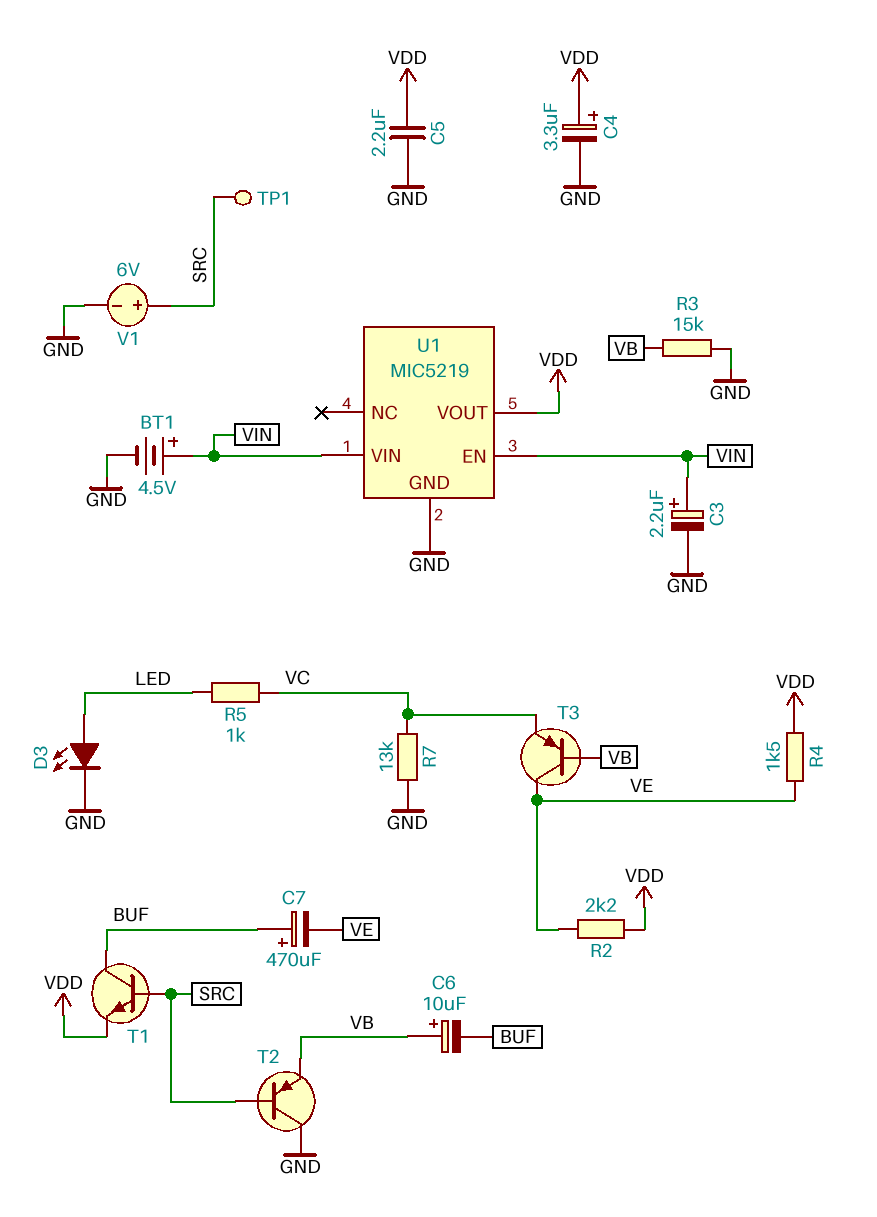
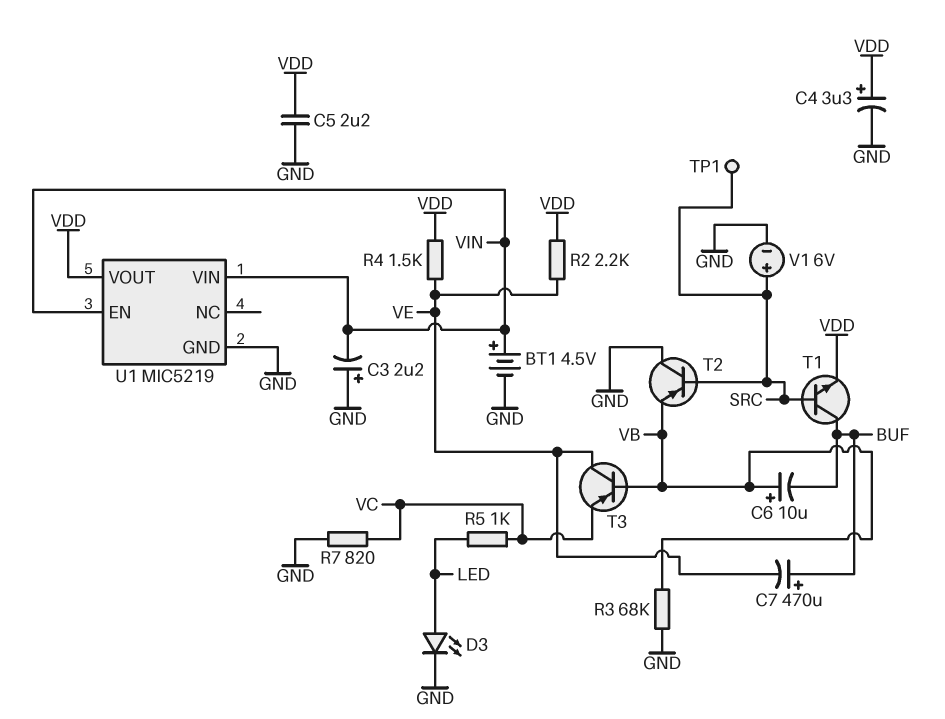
C3: 2.2uF (plus VIN, minus GND) -> 2.2uF (plus GND, minus VIN)
R3: 15k (GND, VB) -> 68k (GND, VB)
R7: 13k (GND, VC) -> 820 (GND, VC)

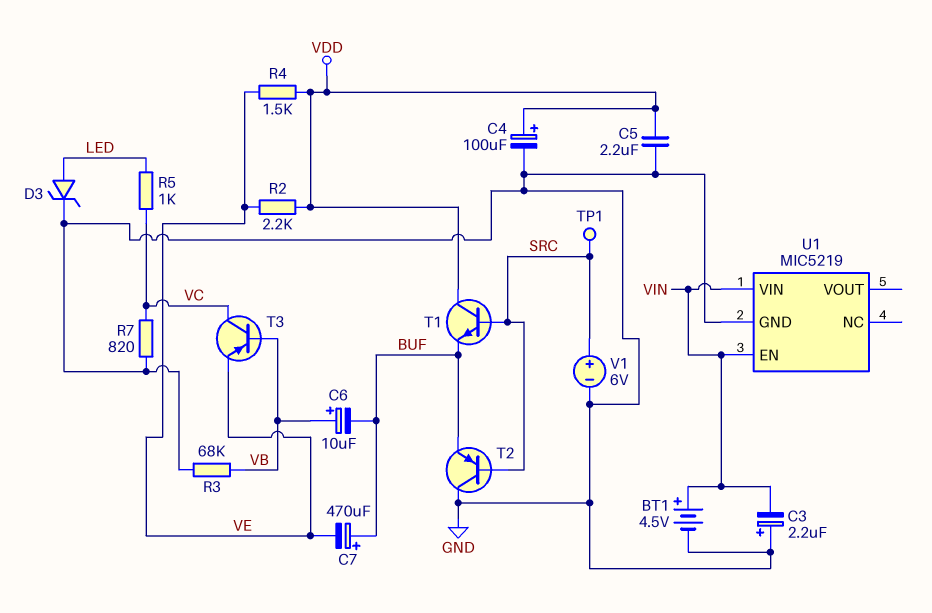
C4: 3.3uF (plus VDD, minus GND) -> 100uF (plus VDD, minus GND)
D3: LED (A LED, K GND) -> zener (A LED, K GND)
T1: NPN (B SRC, C BUF, E VDD) -> NPN (B SRC, C VDD, E BUF)
T2: PNP (B SRC, C GND, E VB) -> PNP (B SRC, C GND, E BUF)
T3: PNP (B VB, C VE, E VC) -> PNP (B VB, C VC, E VE)
U1 pin VOUT: VDD -> none

